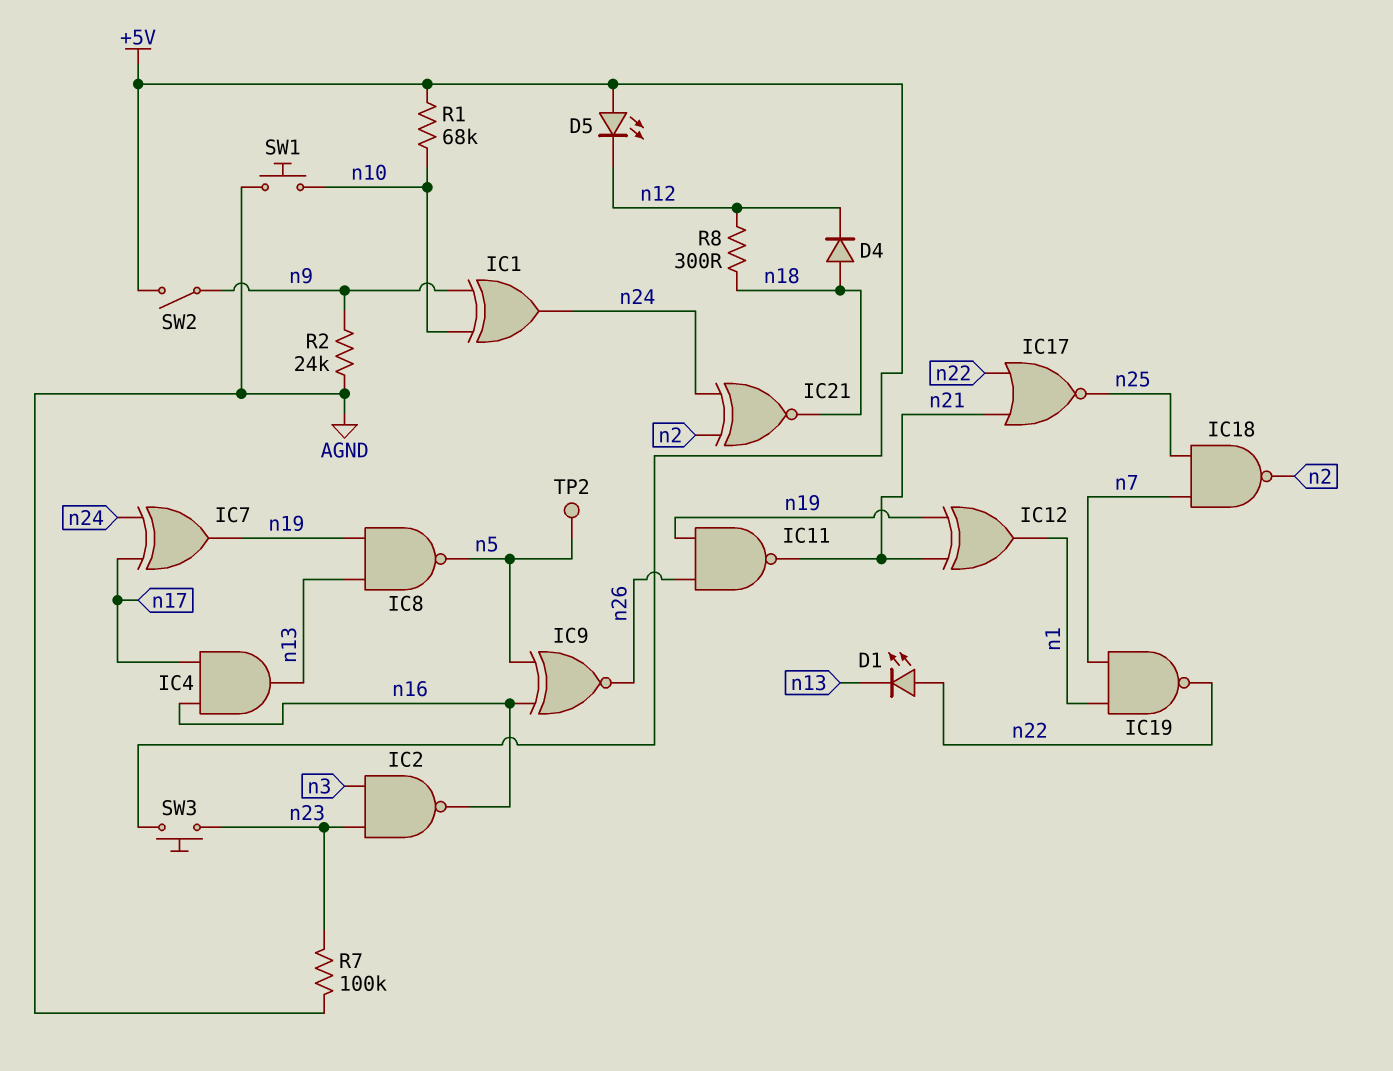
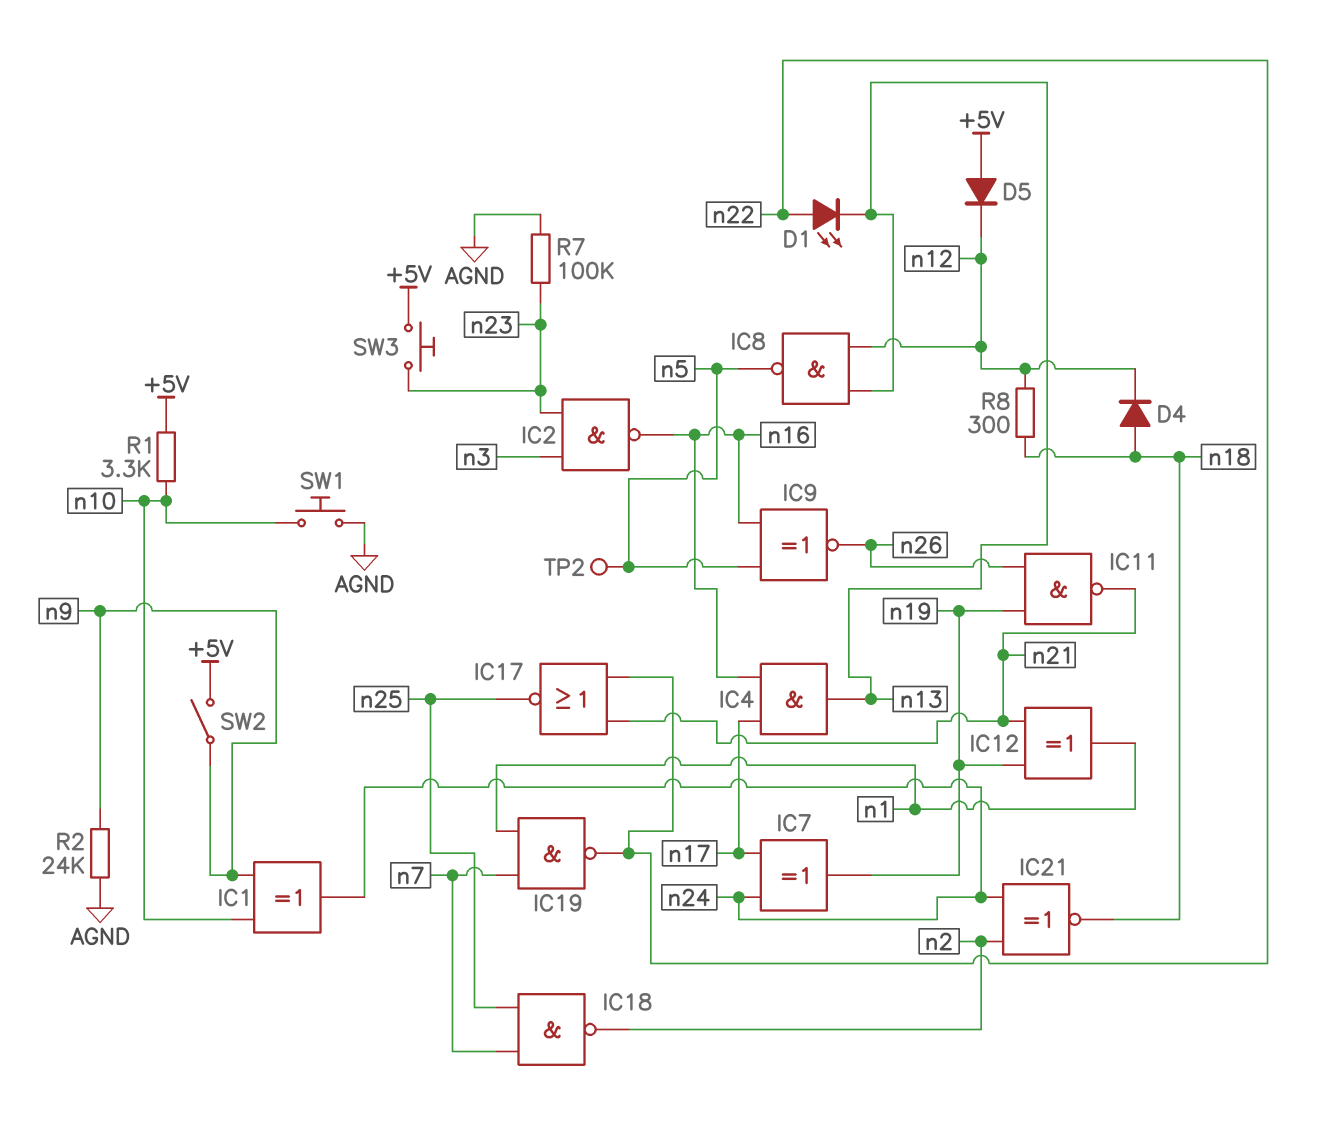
D5: LED (A +5V, K n12) -> diode (A +5V, K n12)
IC8: NAND (in n13, in n19, out n5) -> NAND (in n12, in n13, out n5)
R1: 68k (+5V, n10) -> 3.3k (+5V, n10)

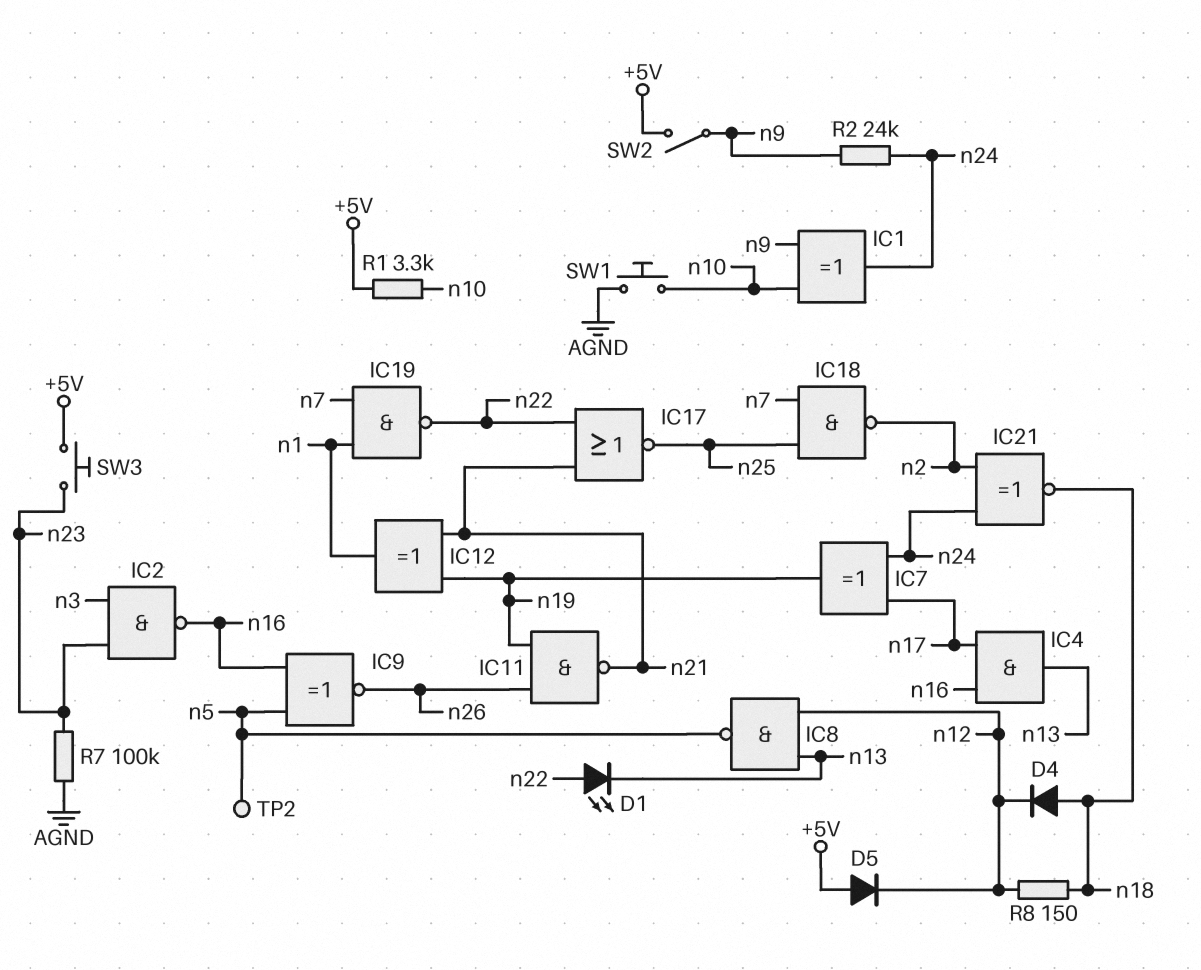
R2: 24k (AGND, n9) -> 24k (n9, n24)
R8: 300 (n12, n18) -> 150 (n12, n18)

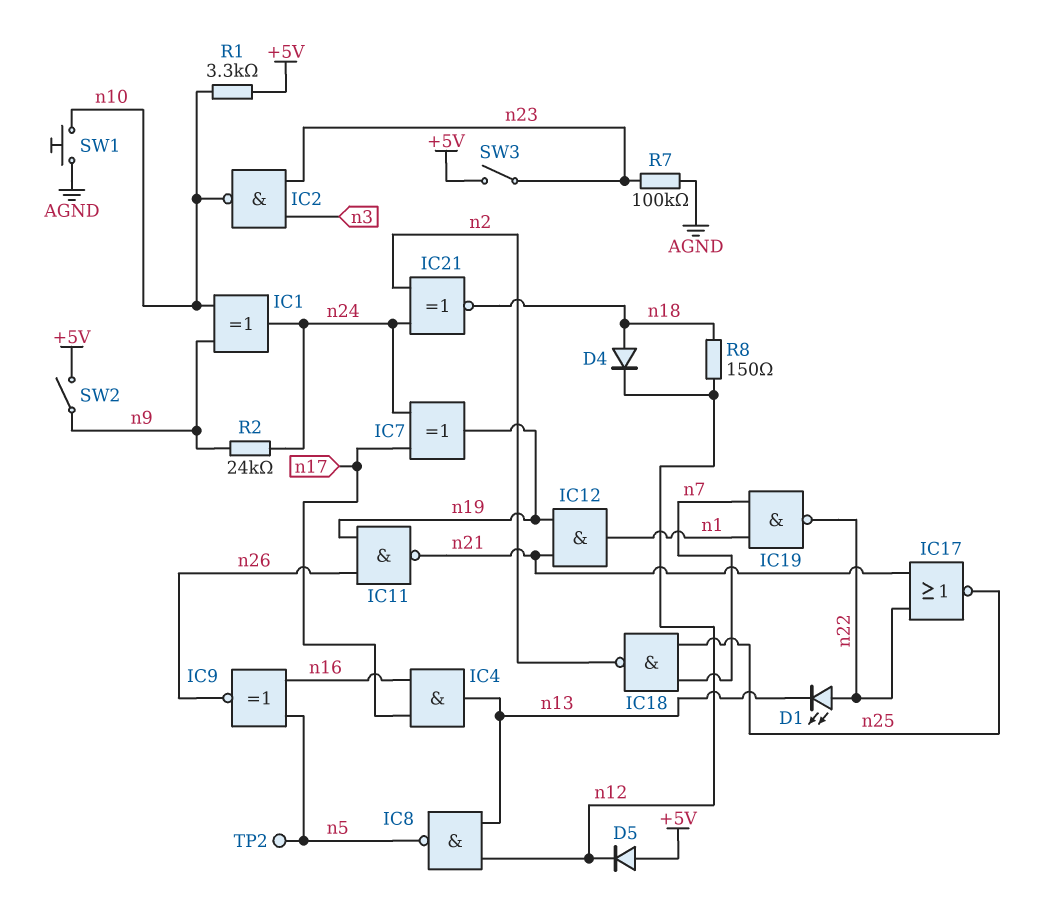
IC2: NAND (in n3, in n23, out n16) -> NAND (in n3, in n23, out n10)
IC12: XOR (in n19, in n21, out n1) -> AND (in n19, in n21, out n1)
SW3: button (+5V, n23) -> switch (+5V, n23)

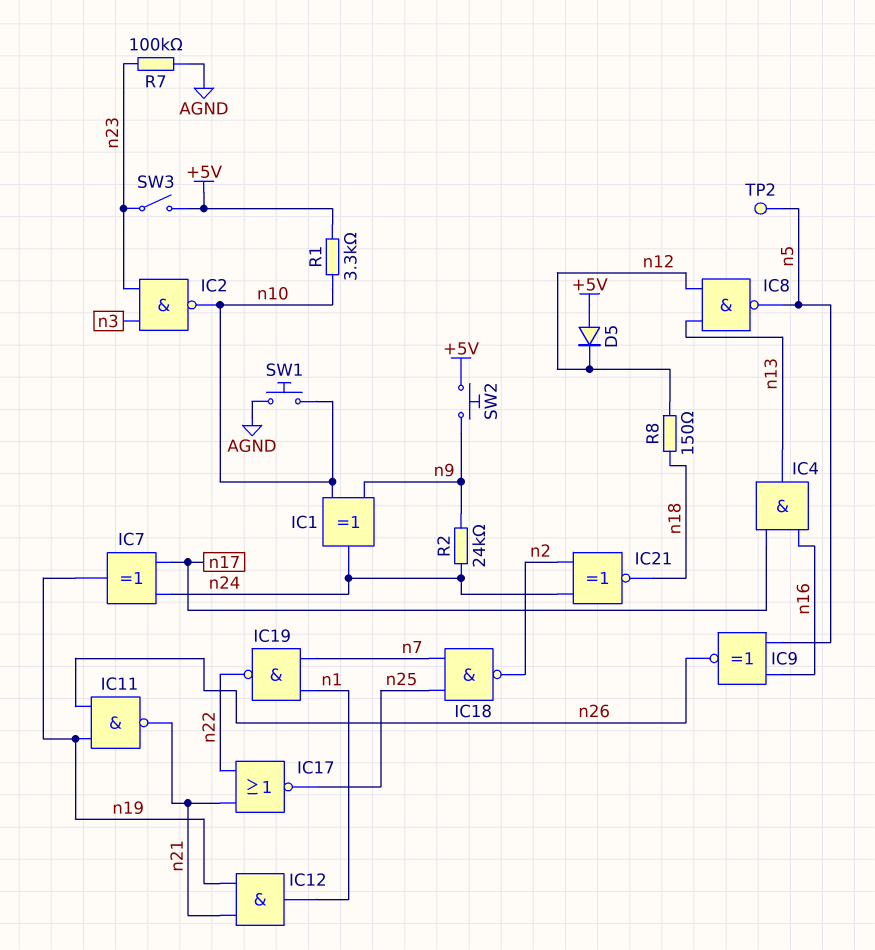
D1: LED (A n22, K n13) -> none
D4: diode (A n18, K n12) -> none
SW2: switch (+5V, n9) -> button (+5V, n9)

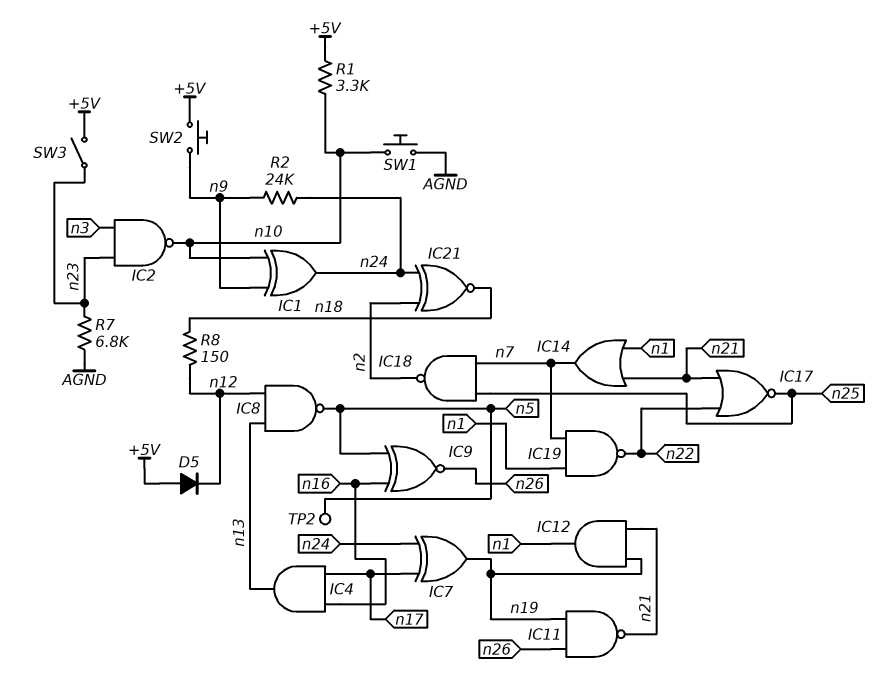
IC14: none -> OR (in n1, in n21, out n7)
R7: 100k (AGND, n23) -> 6.8k (AGND, n23)

